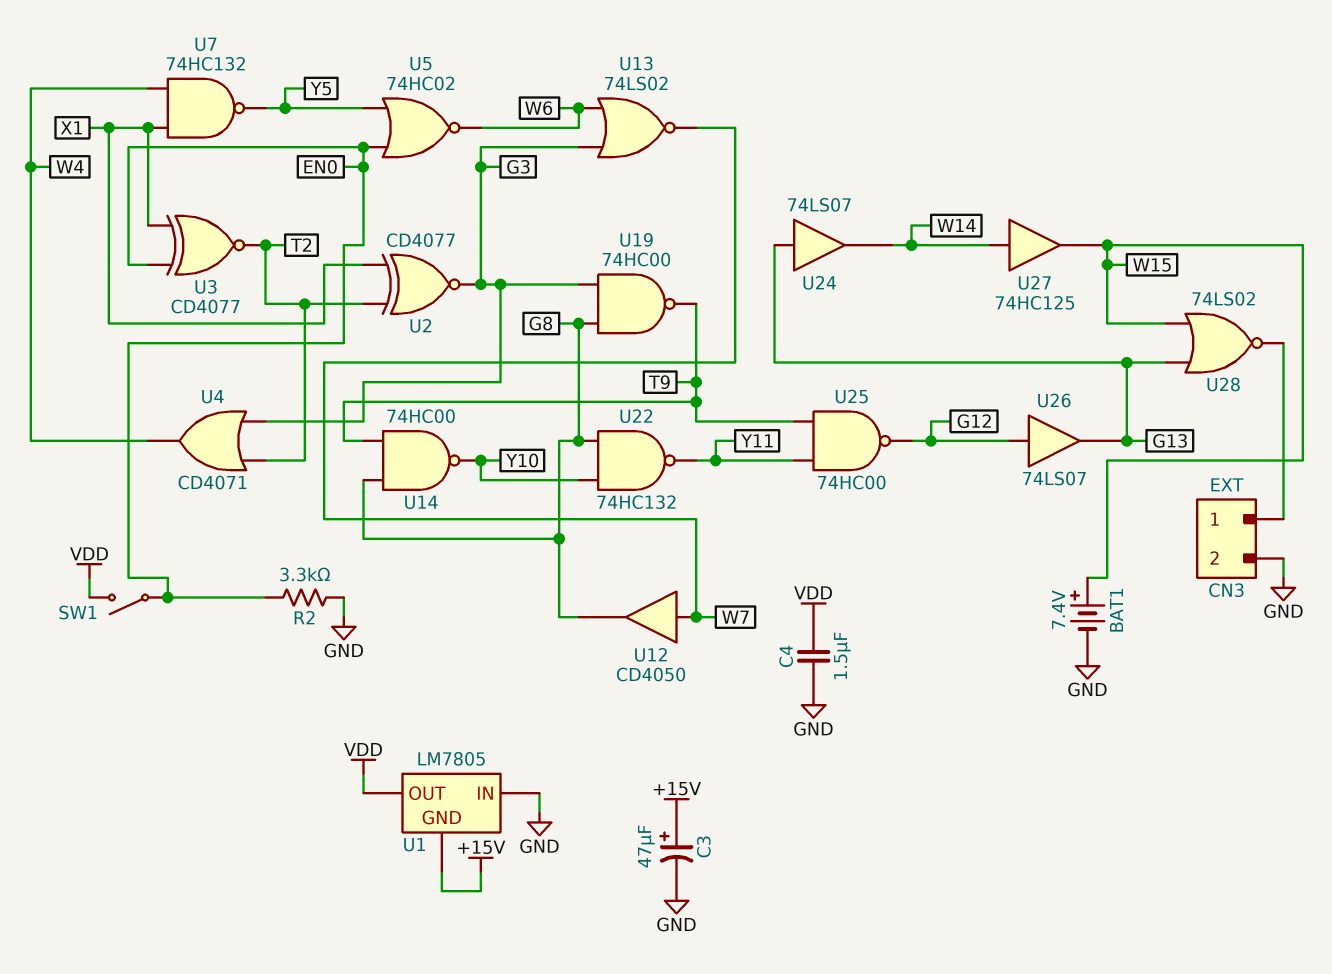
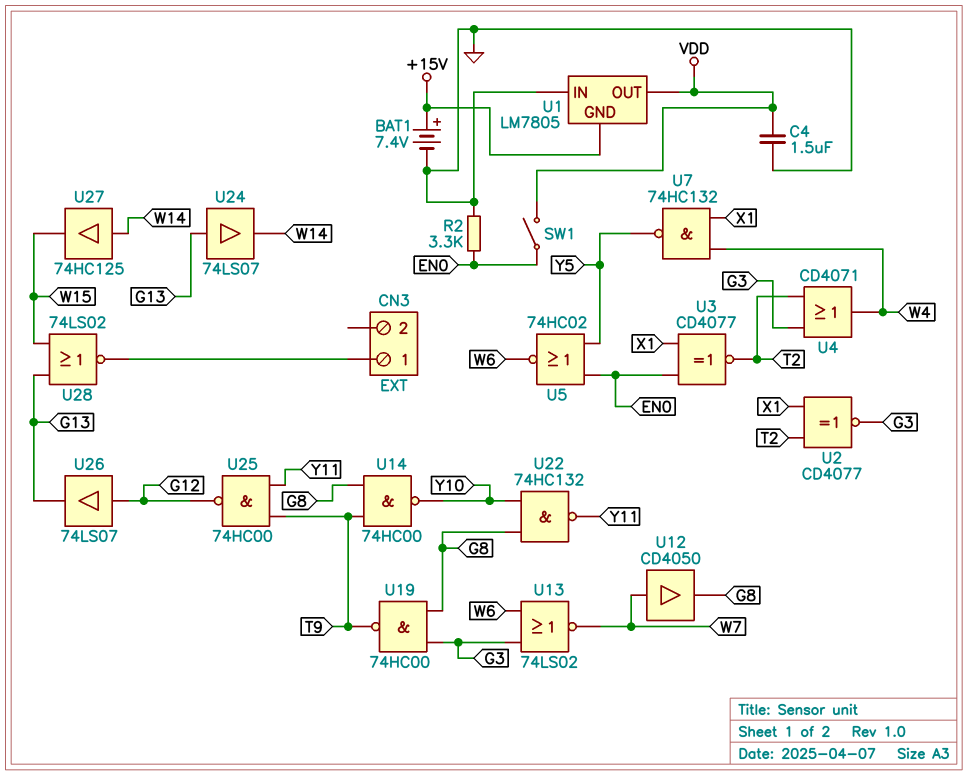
BAT1: 7.4V (plus W15, minus GND) -> 7.4V (plus +15V, minus GND)
C3: 47uF (plus +15V, minus GND) -> none
CN3 pin 2: GND -> none

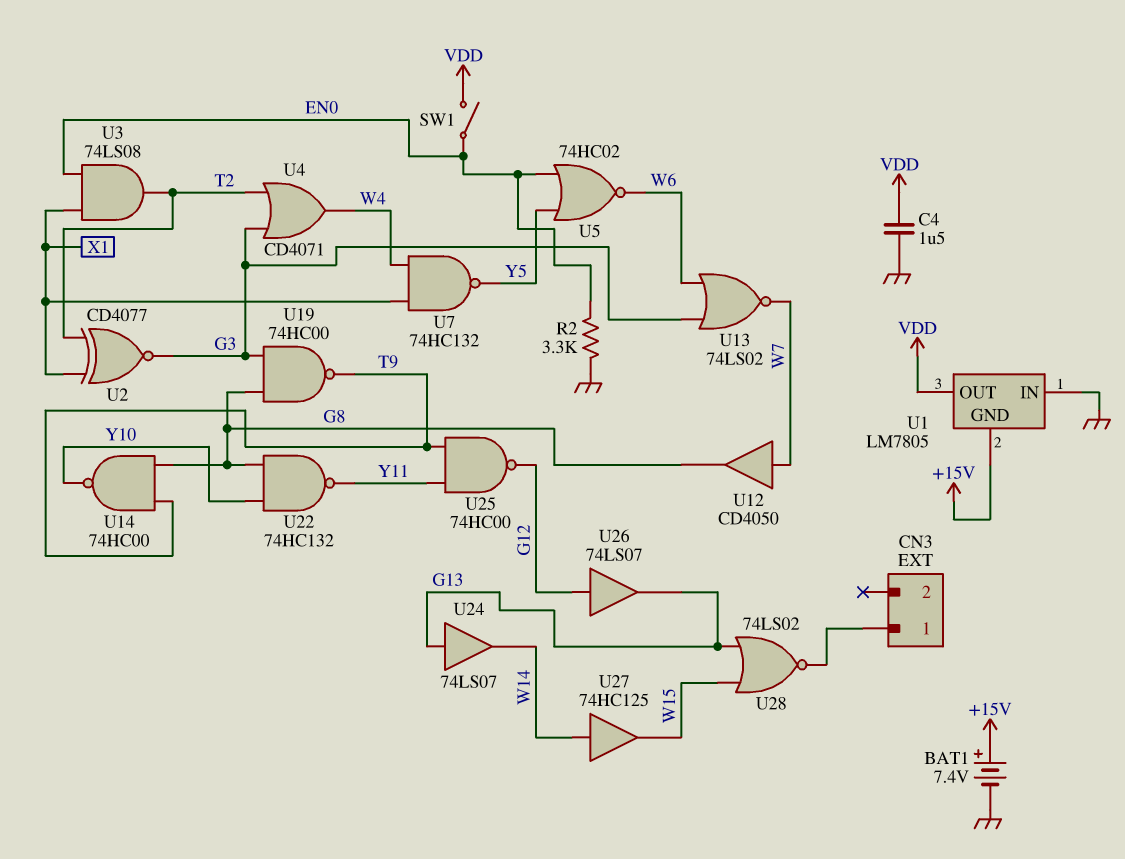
U3: XNOR CD4077 (in EN0, in X1, out T2) -> AND 74LS08 (in EN0, in X1, out T2)

